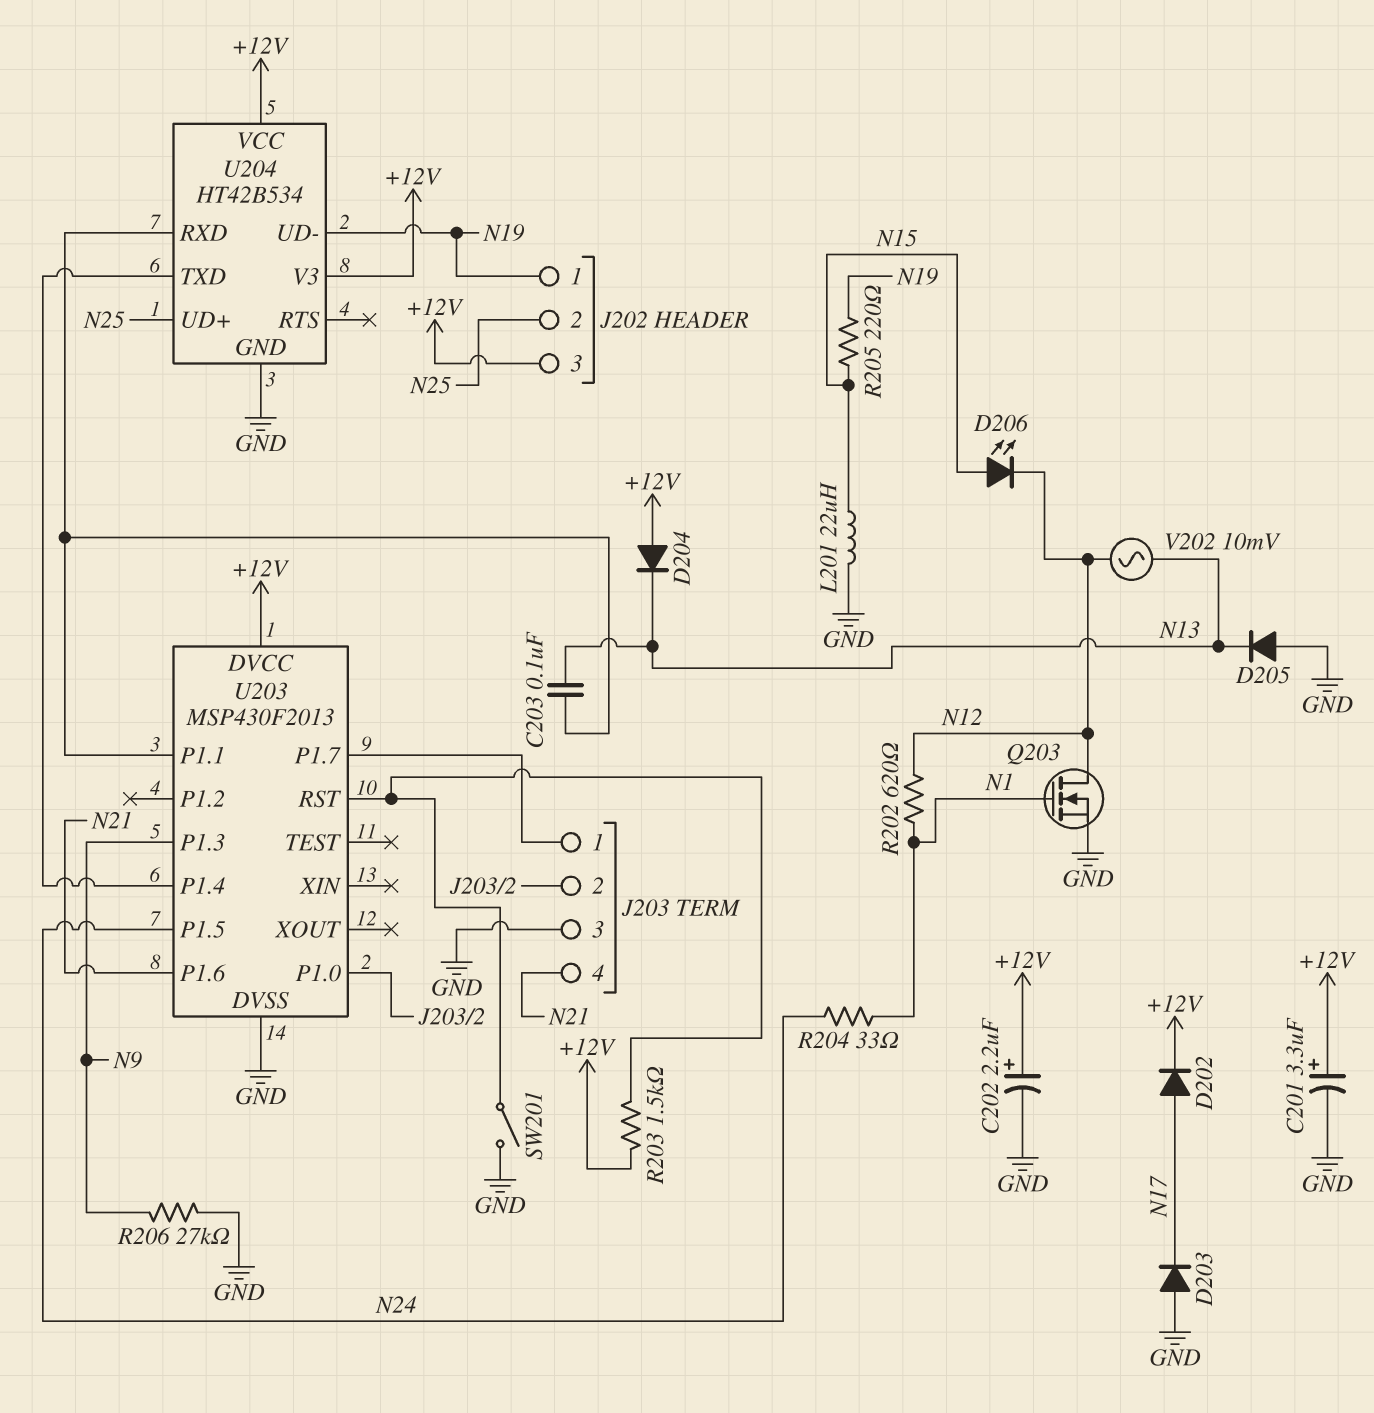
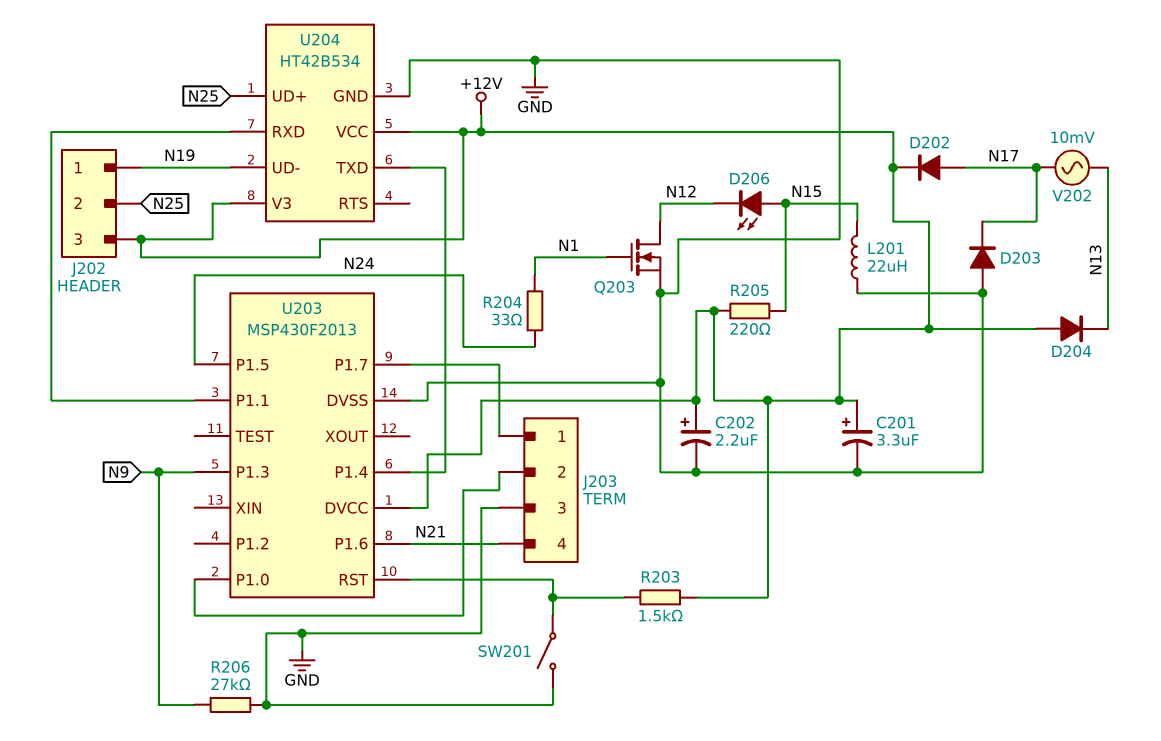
C203: 100nF (N13, U203/P1.1) -> none
D205: diode (A GND, K N13) -> none
R202: 620 (N1, N12) -> none
R205: 220 (N15, N19) -> 220 (+12V, N15)
V202: AC 10mV (N12, N13) -> AC 10mV (N13, N17)

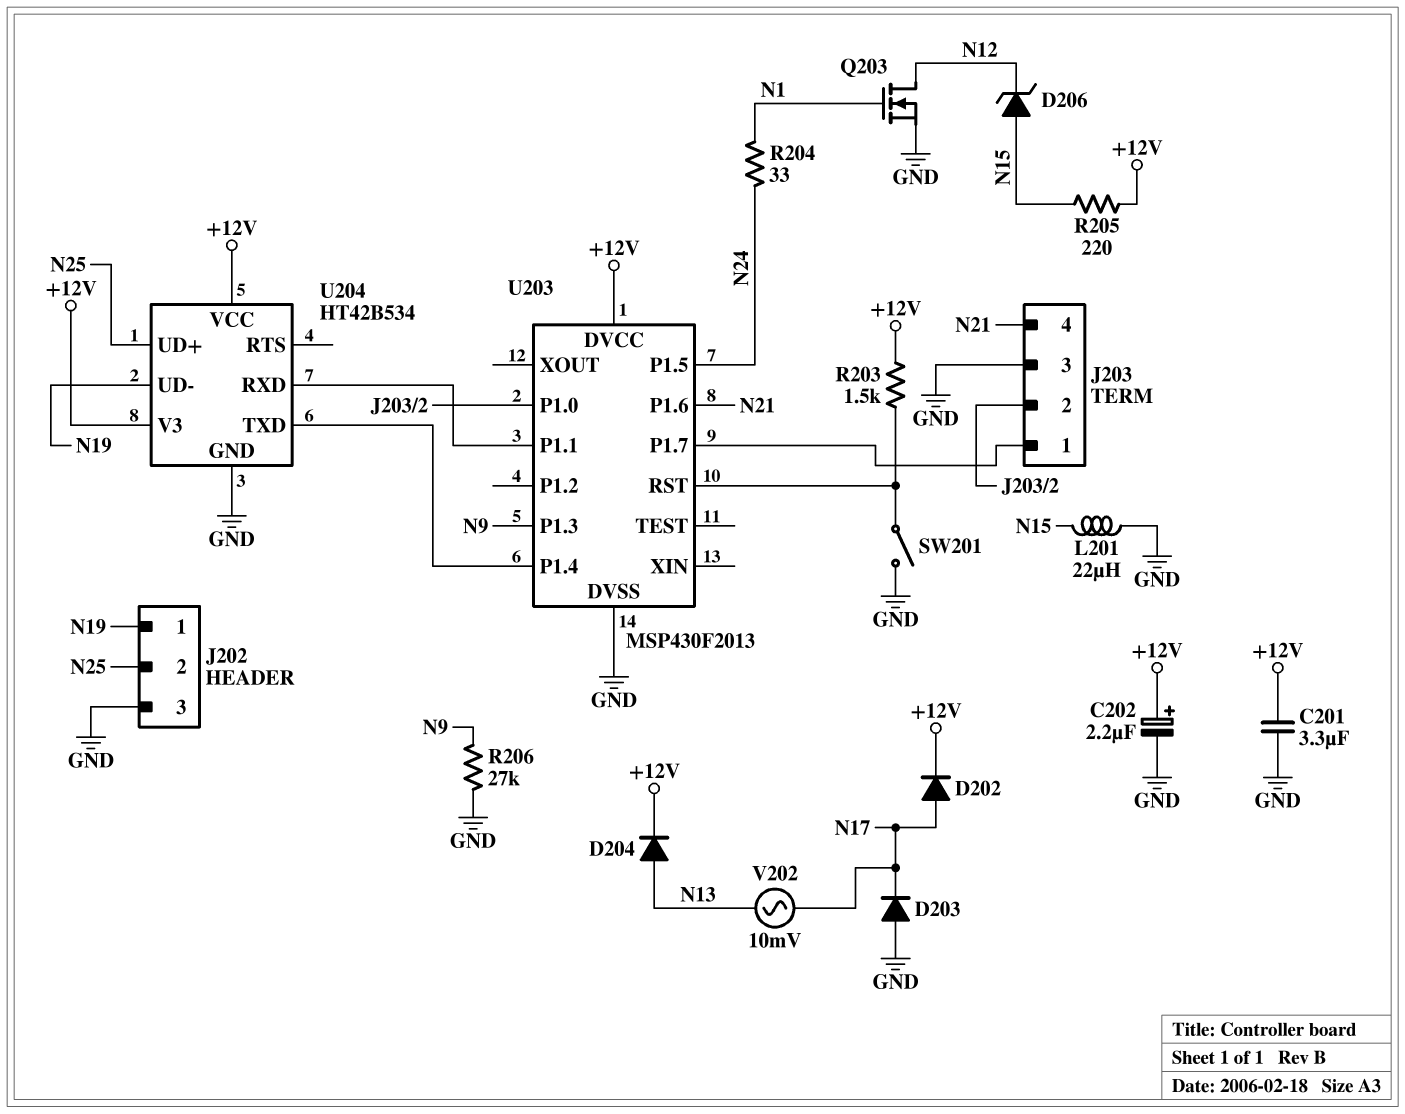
C201: 3.3uF (plus +12V, minus GND) -> 3.3uF (+12V, GND)
D204: diode (A +12V, K N13) -> diode (A N13, K +12V)
D206: LED (A N15, K N12) -> zener (A N15, K N12)
J202 pin 3: +12V -> GND

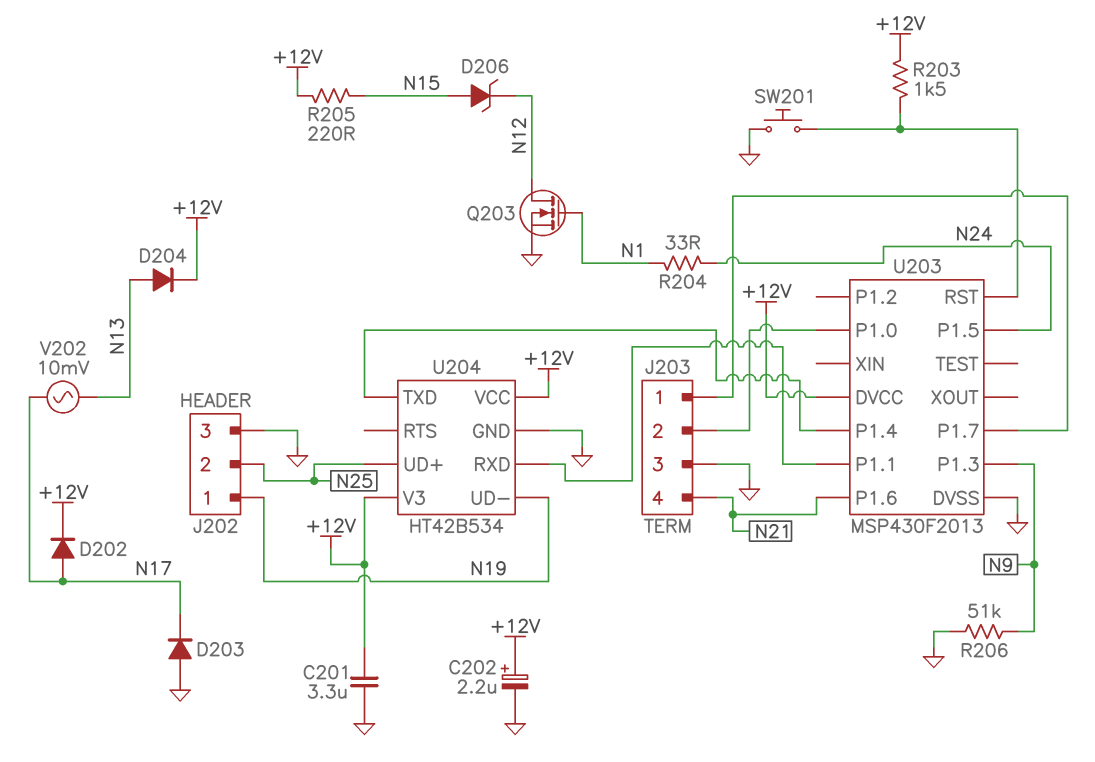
L201: 22uH (GND, N15) -> none
R206: 27k (GND, N9) -> 51k (GND, N9)
SW201: switch (GND, U203/RST) -> button (GND, U203/RST)

